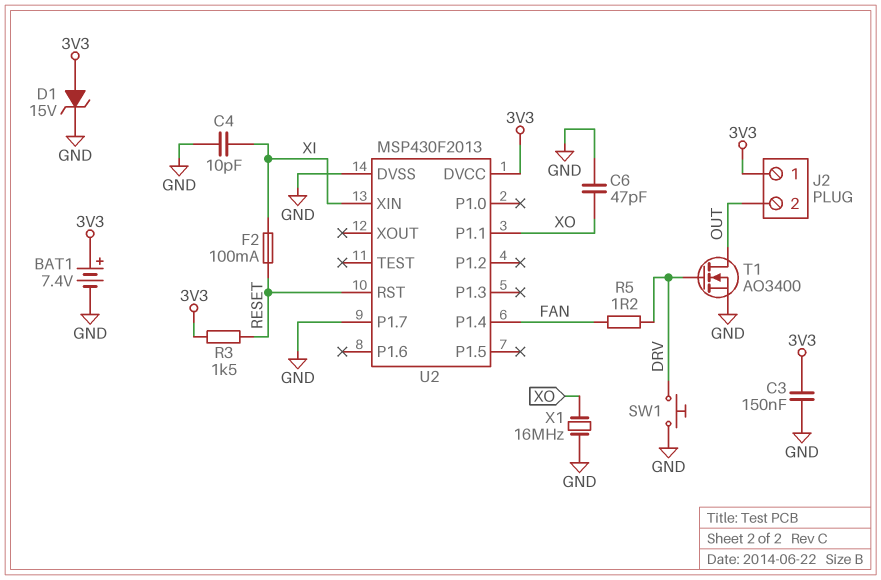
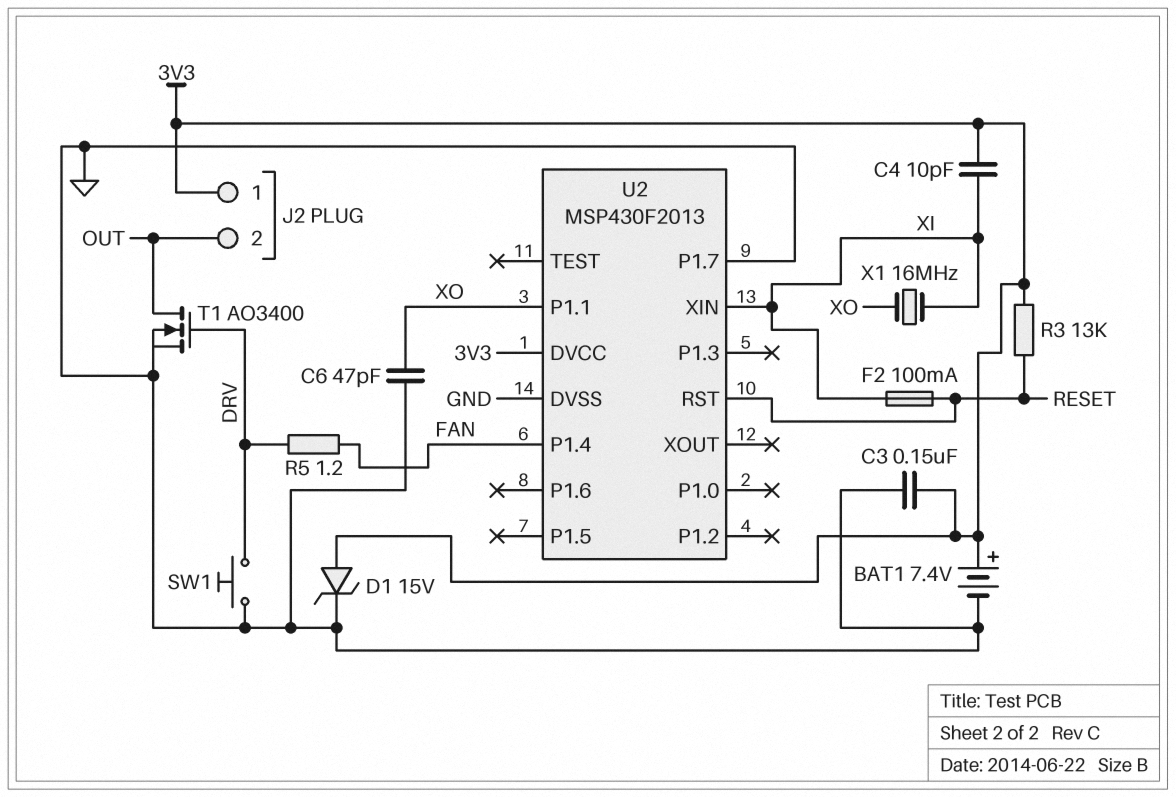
C4: 10pF (GND, XI) -> 10pF (3V3, XI)
R3: 1.5k (3V3, RESET) -> 13k (3V3, RESET)
X1: 16MHz (GND, XO) -> 16MHz (XI, XO)

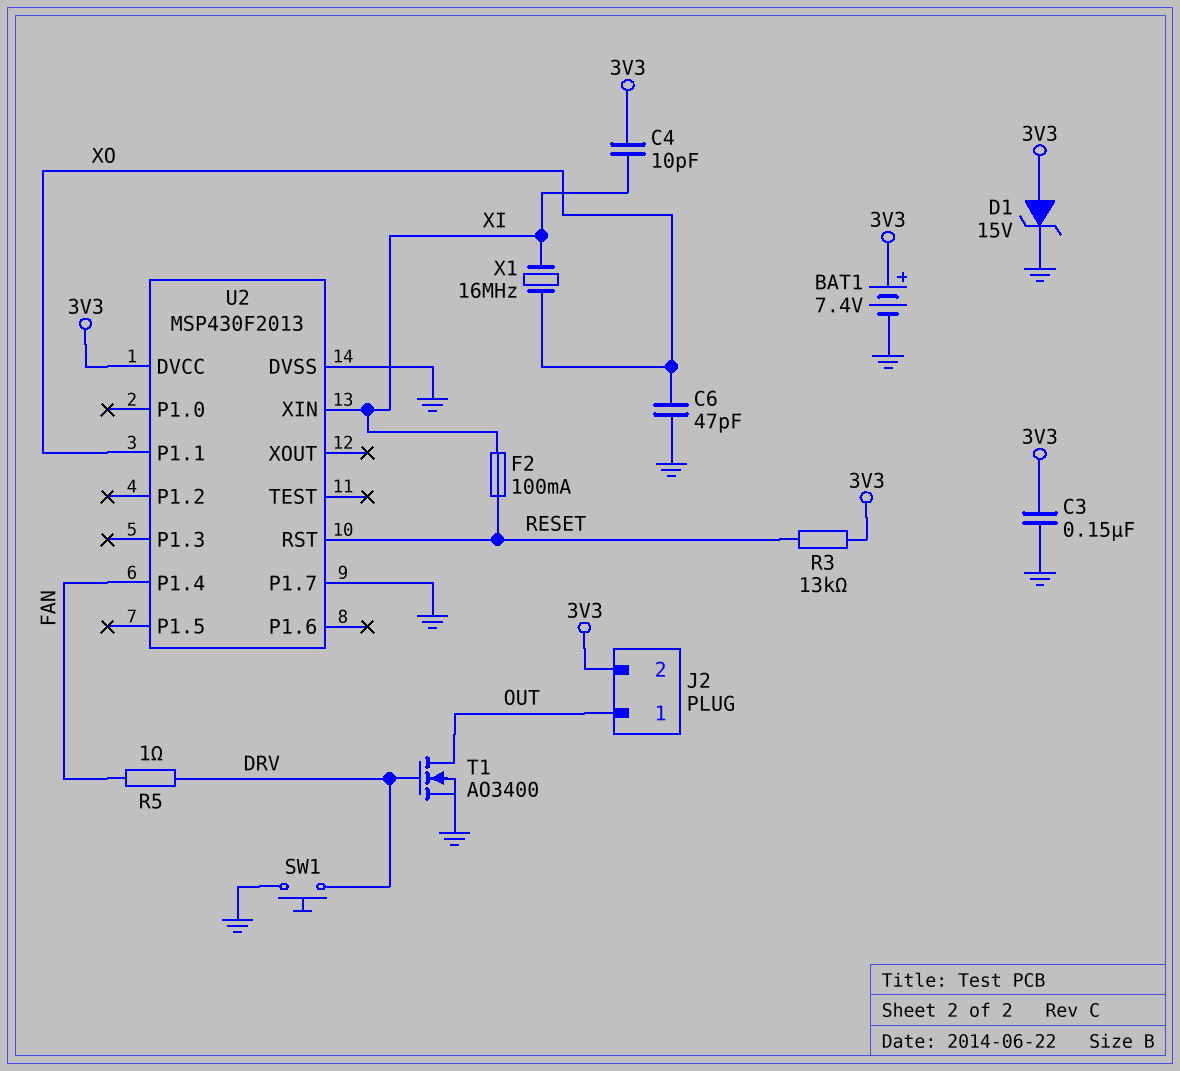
J2 pin 1: 3V3 -> OUT
J2 pin 2: OUT -> 3V3
R5: 1.2 (DRV, FAN) -> 1 (DRV, FAN)

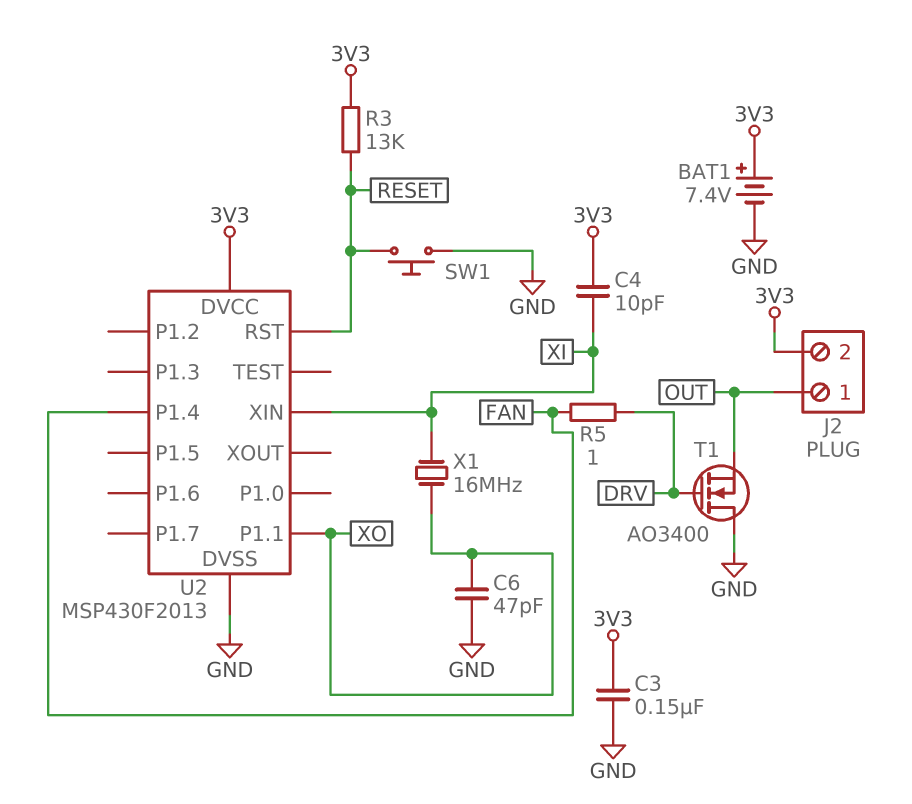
D1: zener 15V (A 3V3, K GND) -> none
F2: 100mA (RESET, XI) -> none
SW1: button (DRV, GND) -> button (GND, RESET)
T1: NMOS AO3400 (G DRV, D OUT, S GND) -> NMOS AO3400 (G DRV, D GND, S OUT)
U2 pin P1.7: GND -> none

